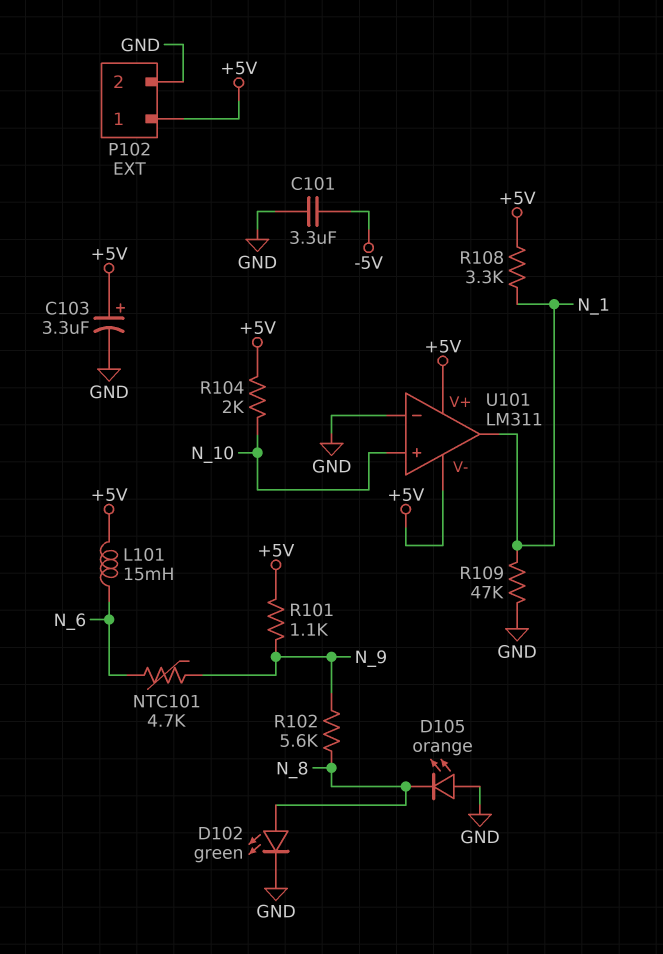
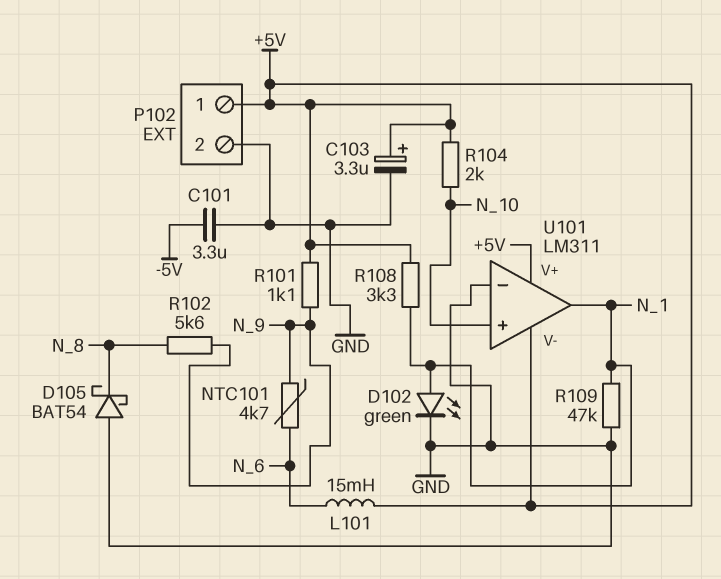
D102: LED green (A N_8, K GND) -> LED green (A N_1, K GND)
D105: LED orange (A GND, K N_8) -> schottky BAT54 (A GND, K N_8)

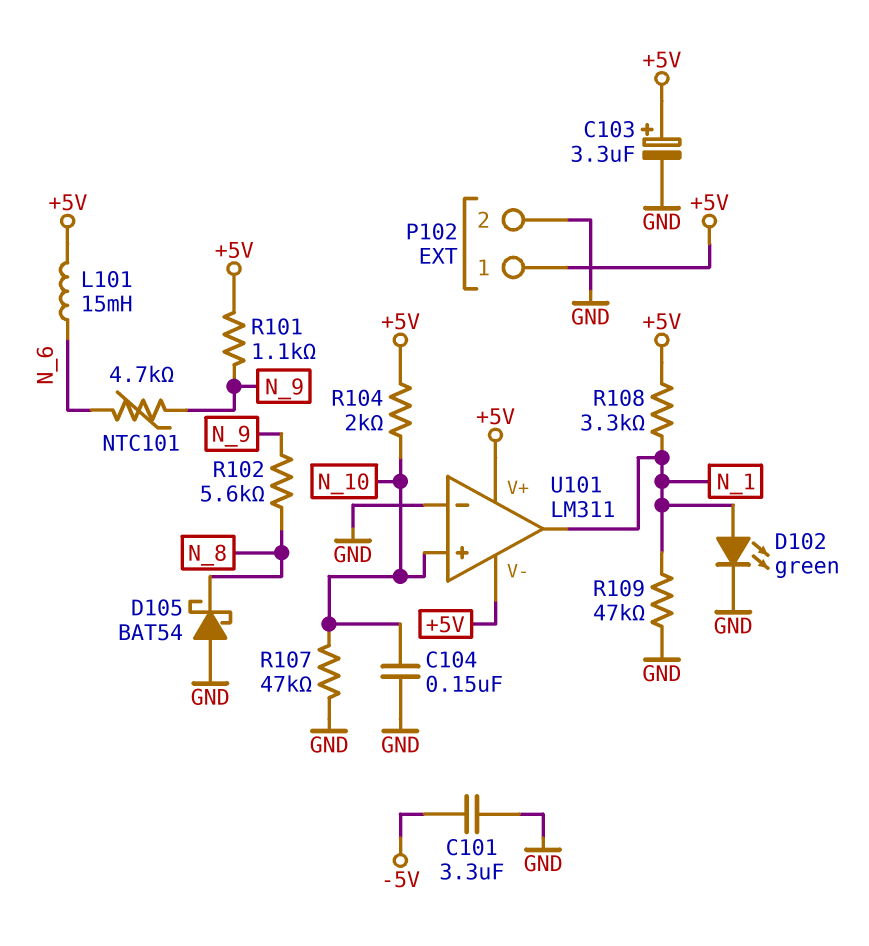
C104: none -> 150nF (GND, N_10)
R107: none -> 47k (GND, N_10)

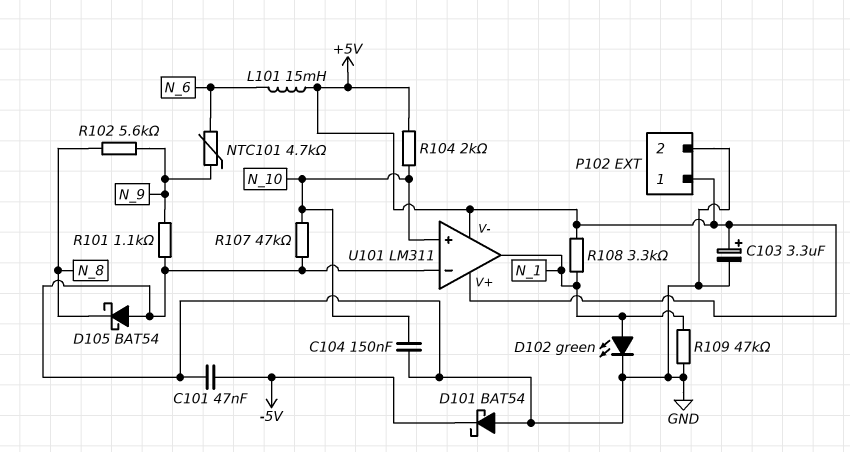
C101: 3.3uF (-5V, GND) -> 47nF (-5V, GND)
D101: none -> schottky BAT54 (A GND, K -5V)
R101: 1.1k (+5V, N_9) -> 1.1k (GND, N_9)

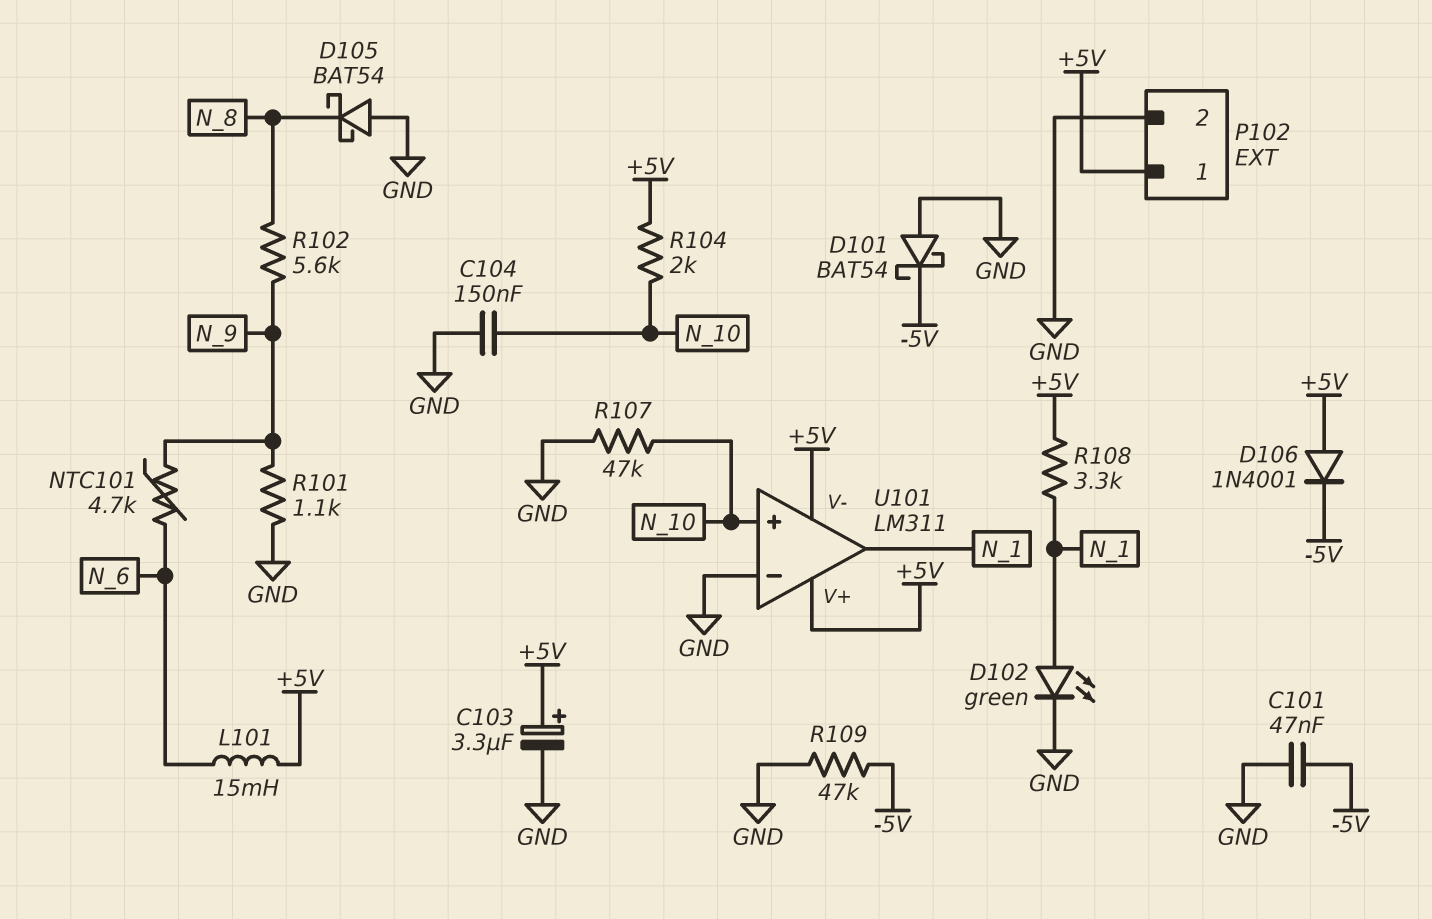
D106: none -> diode 1N4001 (A +5V, K -5V)
R109: 47k (GND, N_1) -> 47k (-5V, GND)

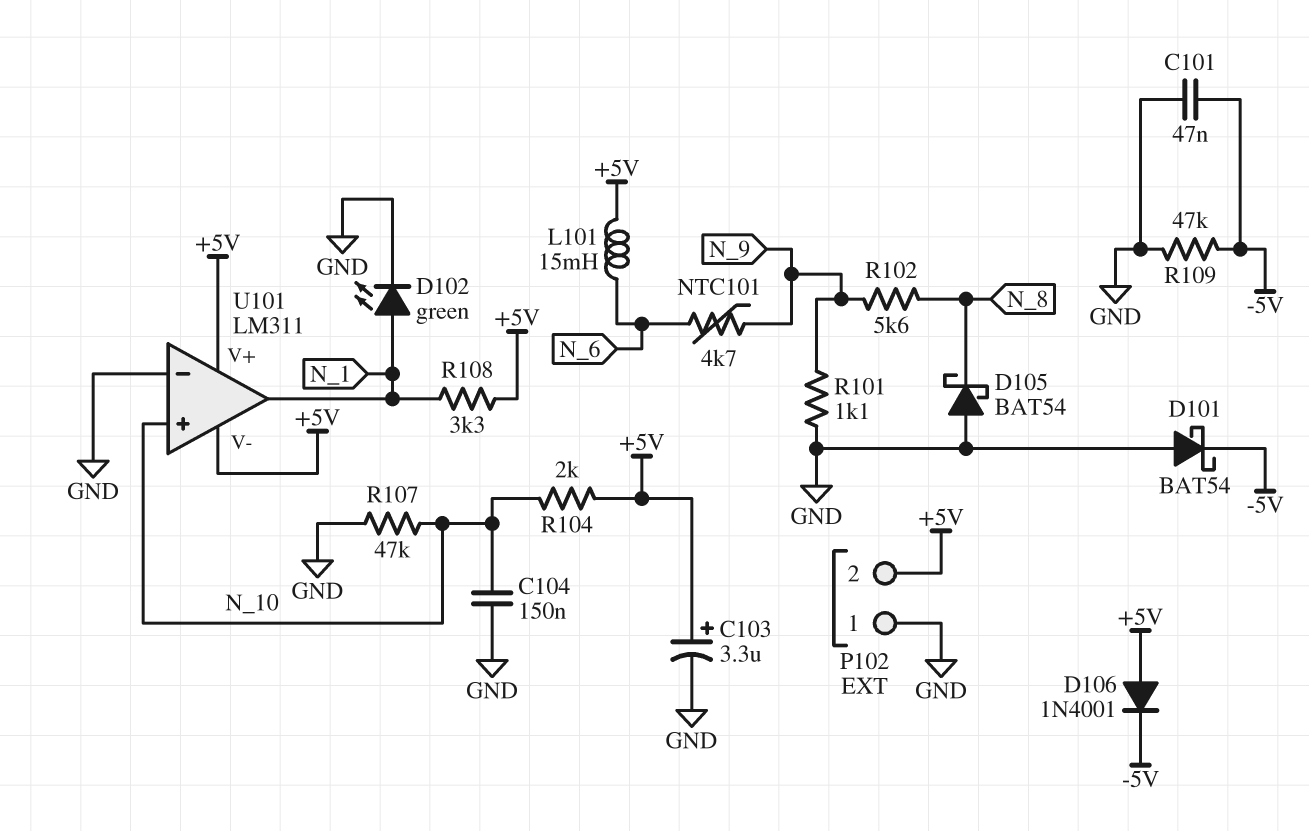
P102 pin 1: +5V -> GND
P102 pin 2: GND -> +5V

